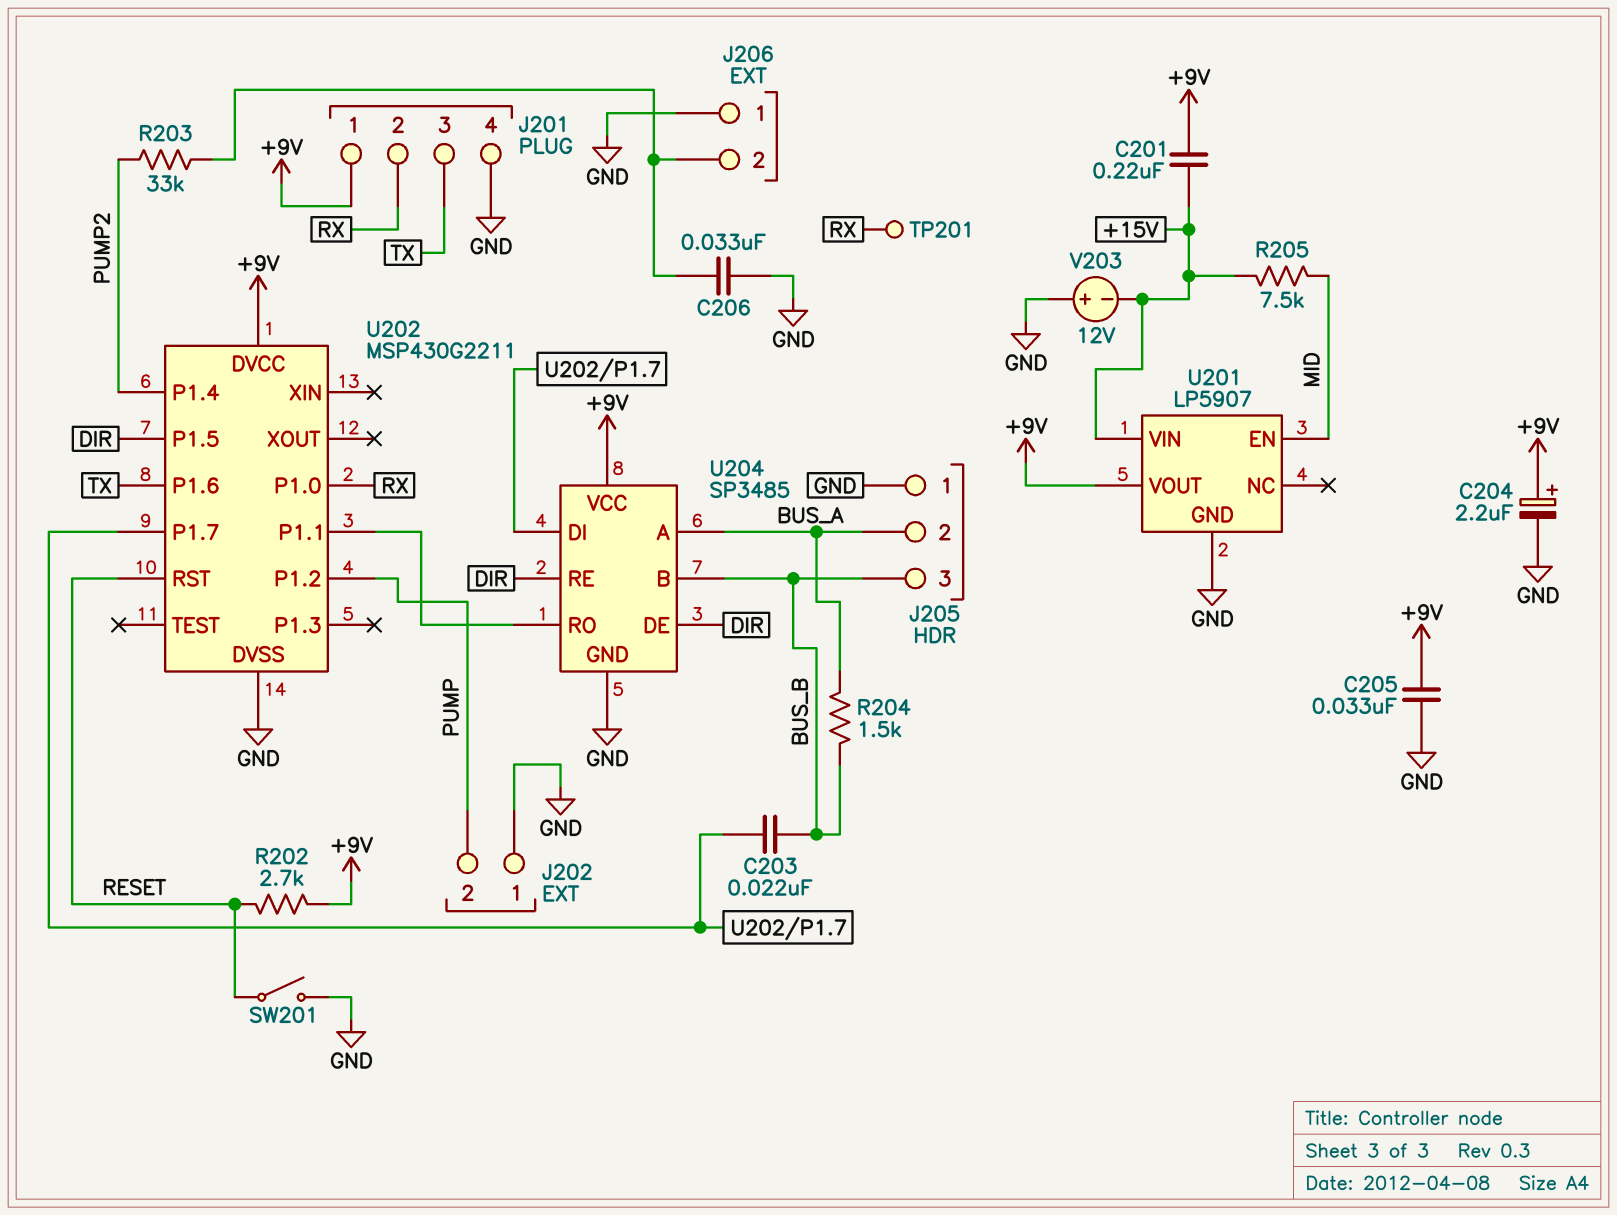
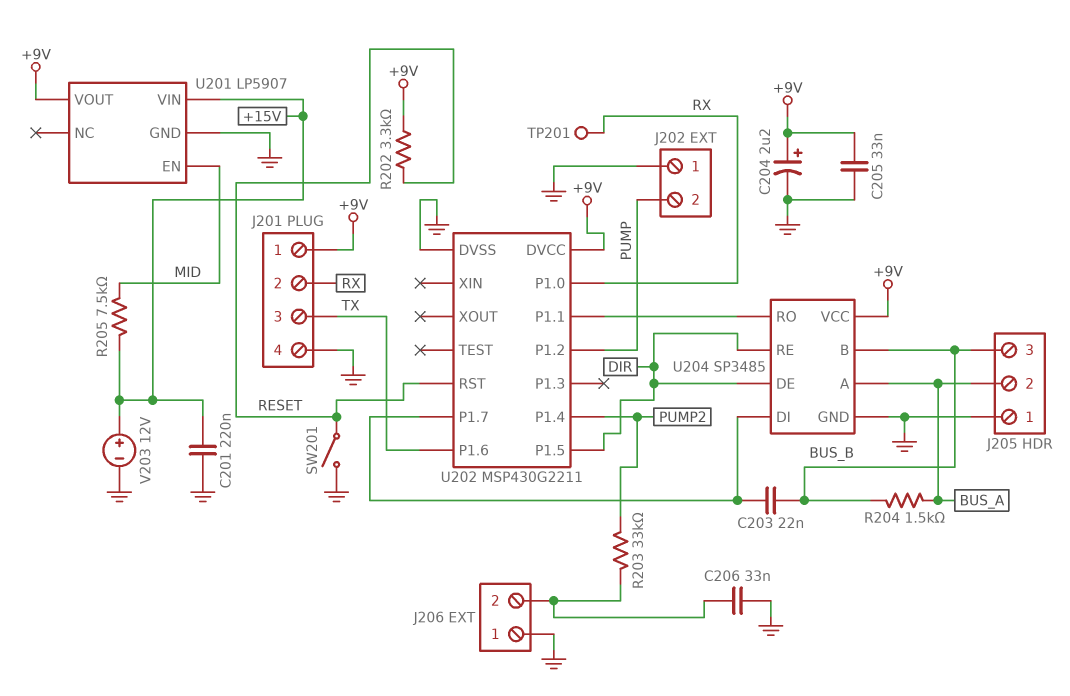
C201: 220nF (+9V, +15V) -> 220nF (+15V, GND)
R202: 2.7k (+9V, RESET) -> 3.3k (+9V, RESET)
V203: 12V (plus GND, minus +15V) -> 12V (plus +15V, minus GND)

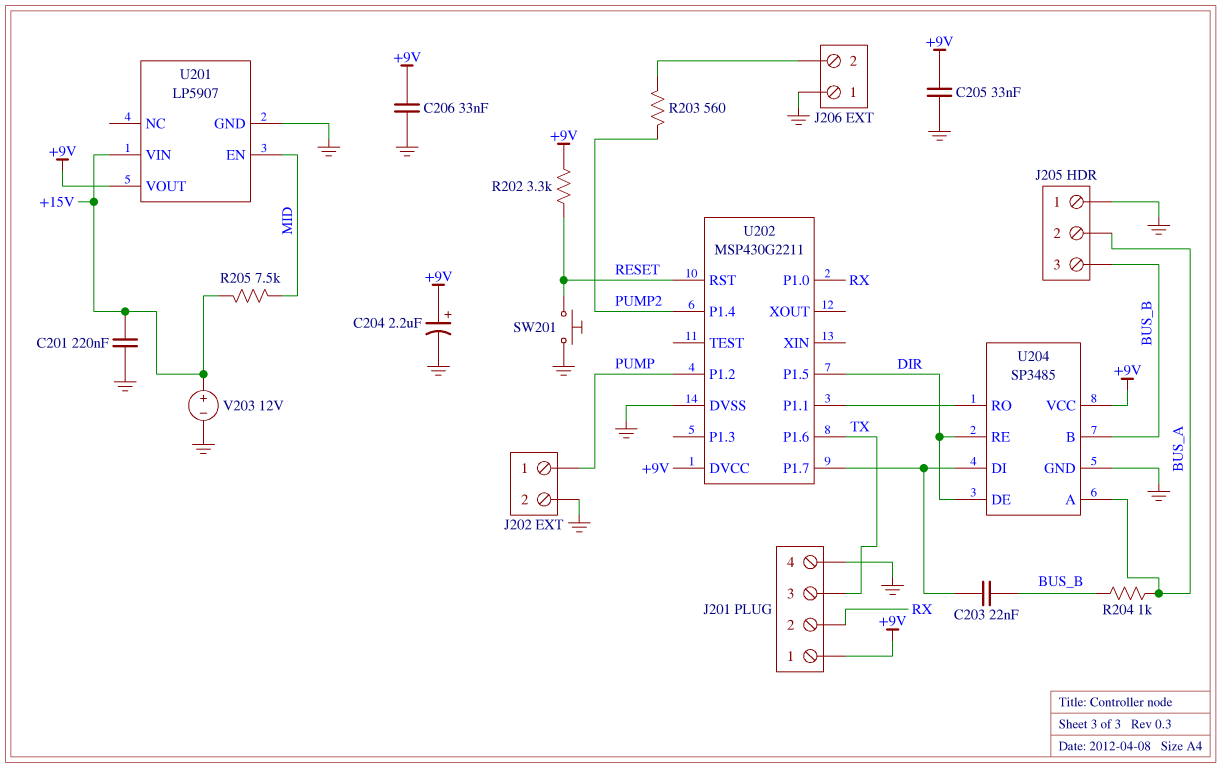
C206: 33nF (GND, J206/2) -> 33nF (+9V, GND)
J202 pin 1: GND -> PUMP
J202 pin 2: PUMP -> GND
R203: 33k (J206/2, PUMP2) -> 560 (J206/2, PUMP2)
R204: 1.5k (BUS_A, BUS_B) -> 1k (BUS_A, BUS_B)
SW201: switch (GND, RESET) -> button (GND, RESET)
TP201: test point (RX) -> none

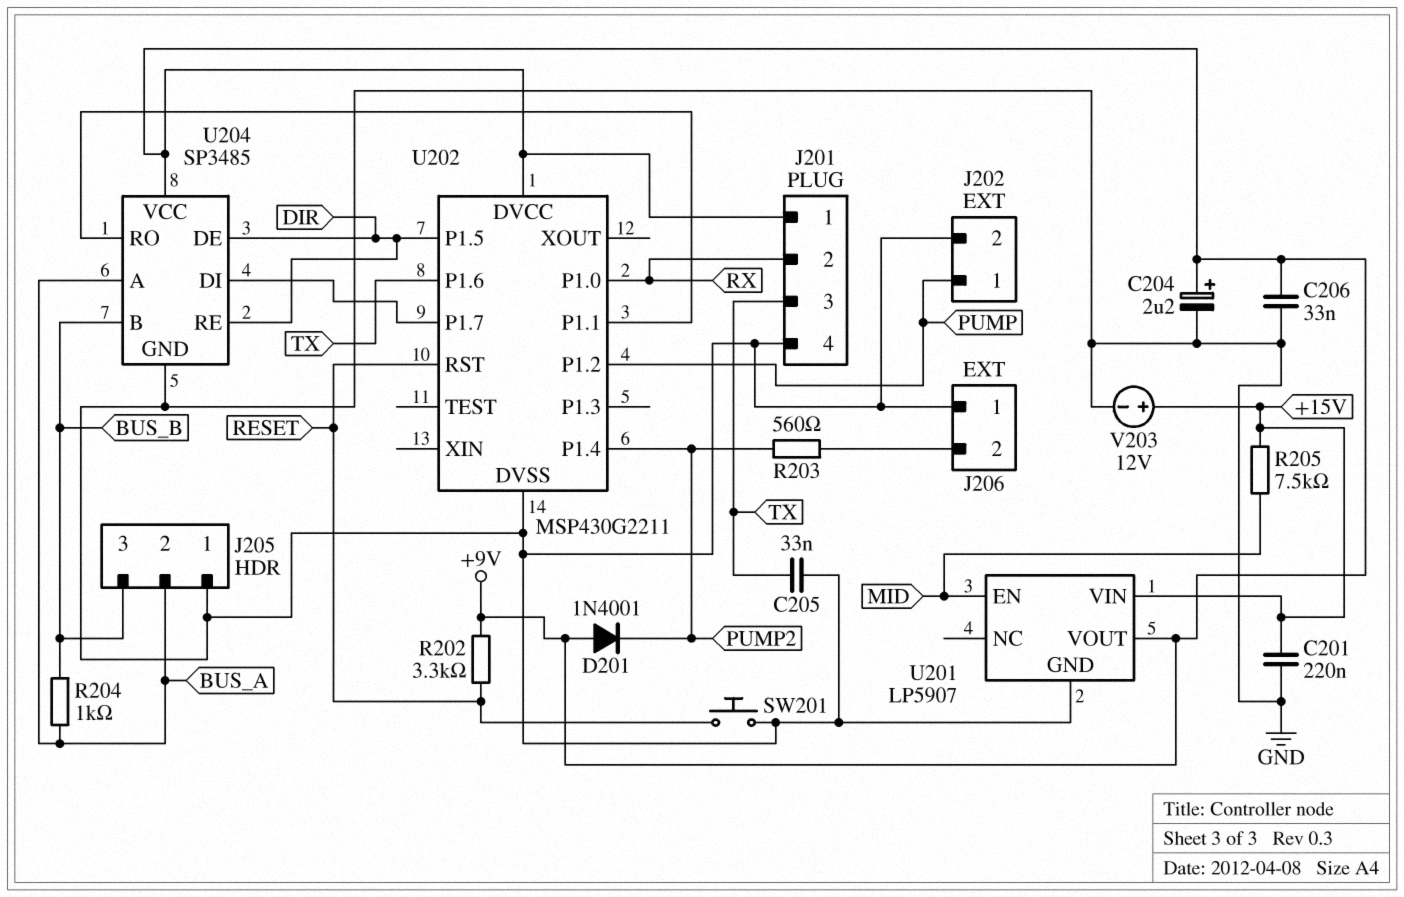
C203: 22nF (BUS_B, U202/P1.7) -> none
C205: 33nF (+9V, GND) -> 33nF (GND, TX)
D201: none -> diode 1N4001 (A +9V, K PUMP2)

